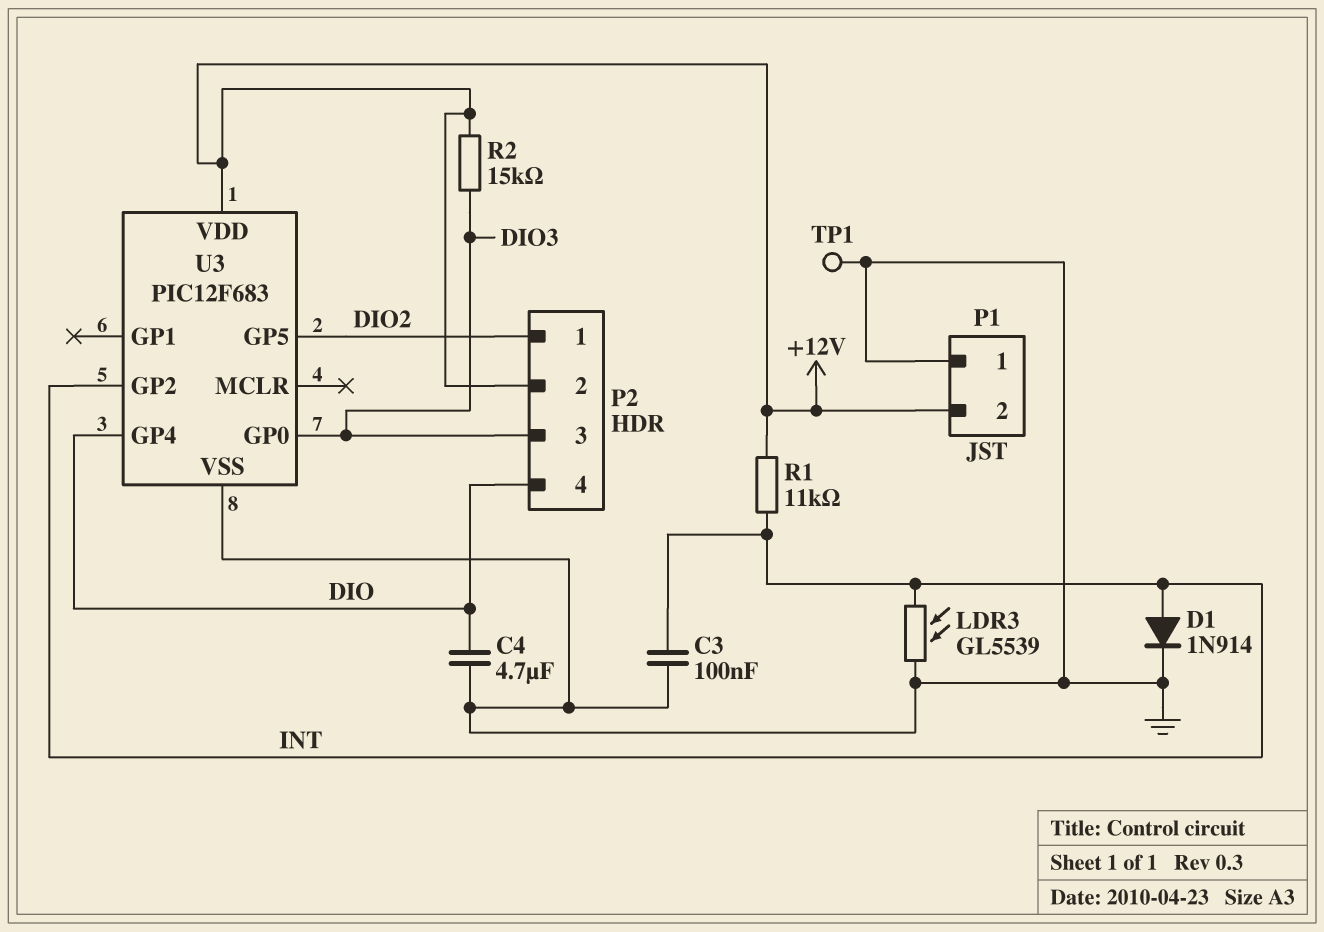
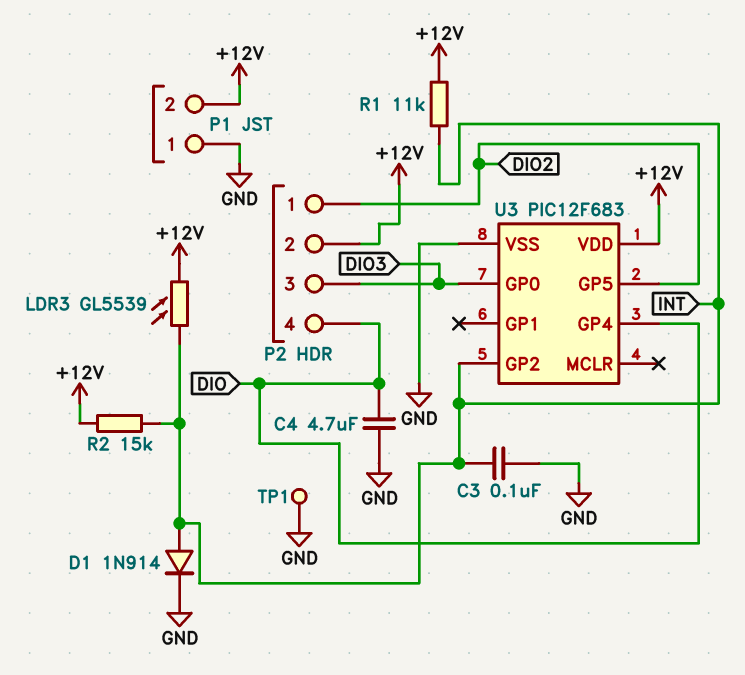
LDR3: GL5539 (GND, INT) -> GL5539 (+12V, INT)
R2: 15k (+12V, DIO3) -> 15k (+12V, INT)

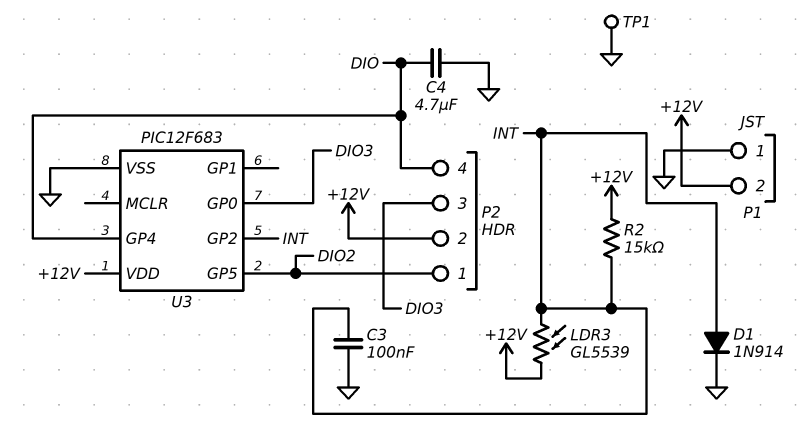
R1: 11k (+12V, INT) -> none

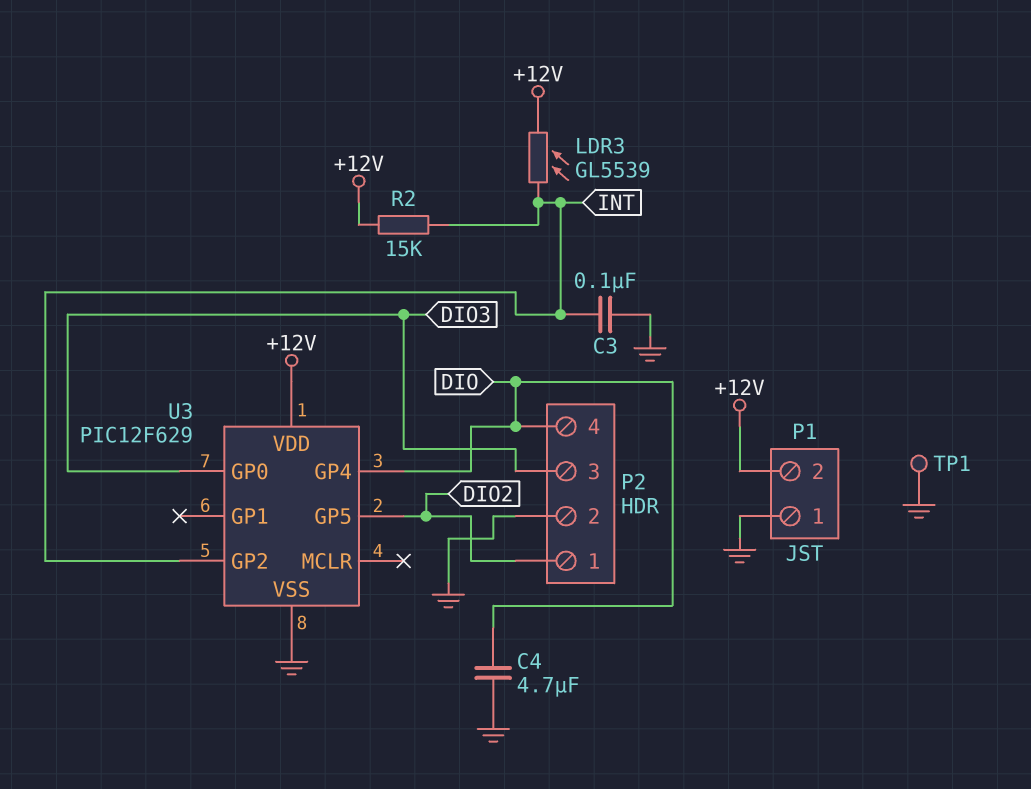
D1: diode 1N914 (A INT, K GND) -> none
P2 pin 2: +12V -> GND
U3: PIC12F683 -> PIC12F629

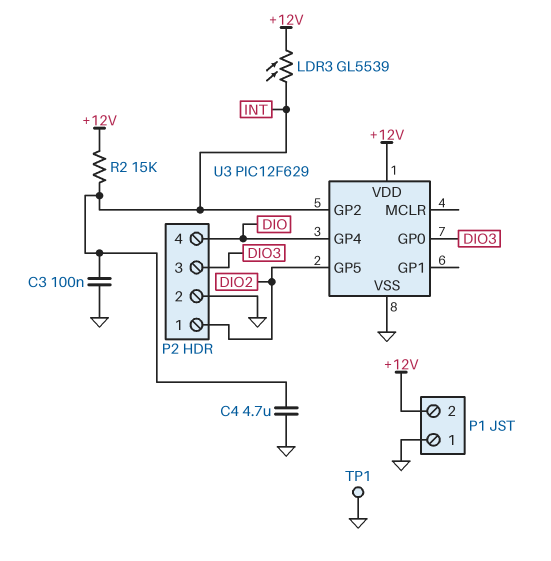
C4: 4.7uF (DIO, GND) -> 4.7uF (GND, INT)

